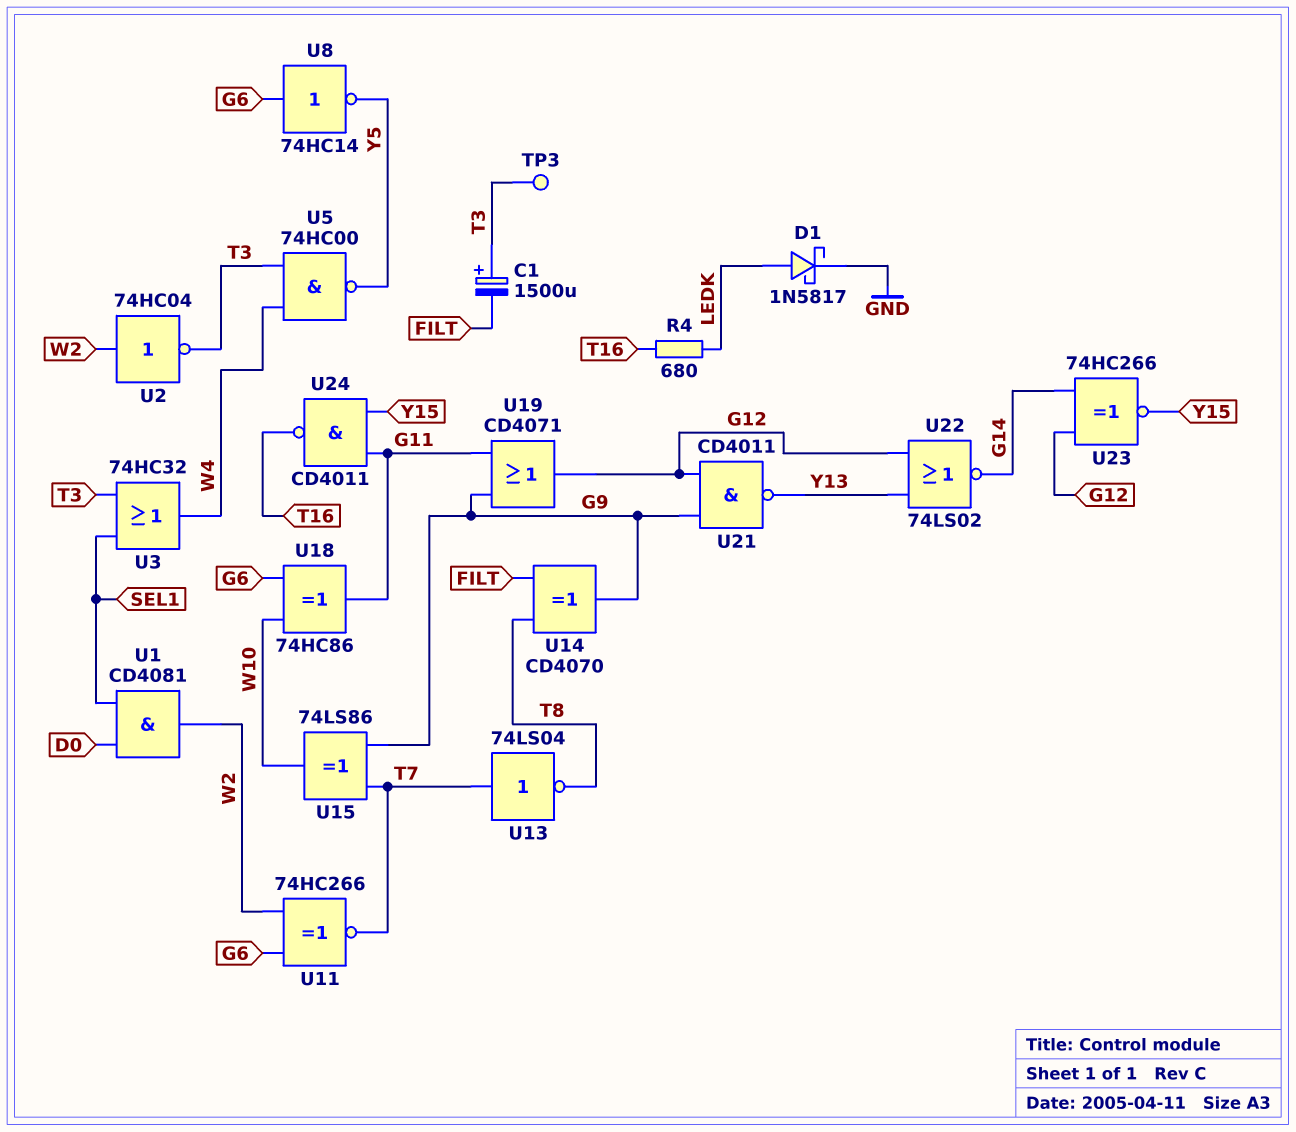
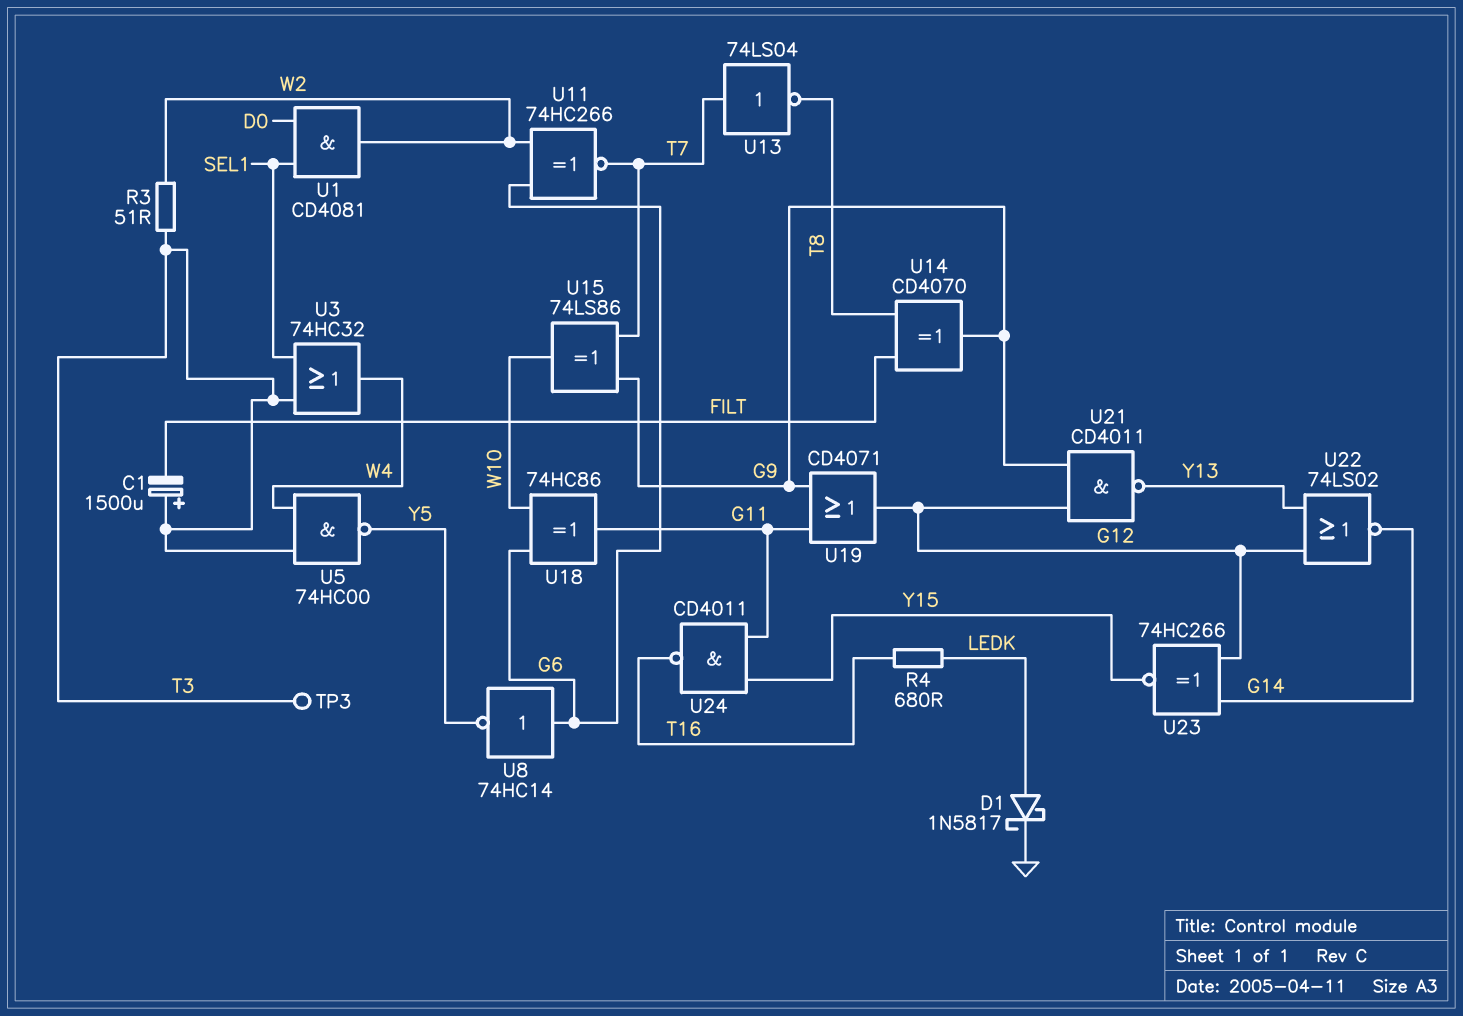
R3: none -> 51 (T3, W2)
U2: NOT 74HC04 (in W2, out T3) -> none

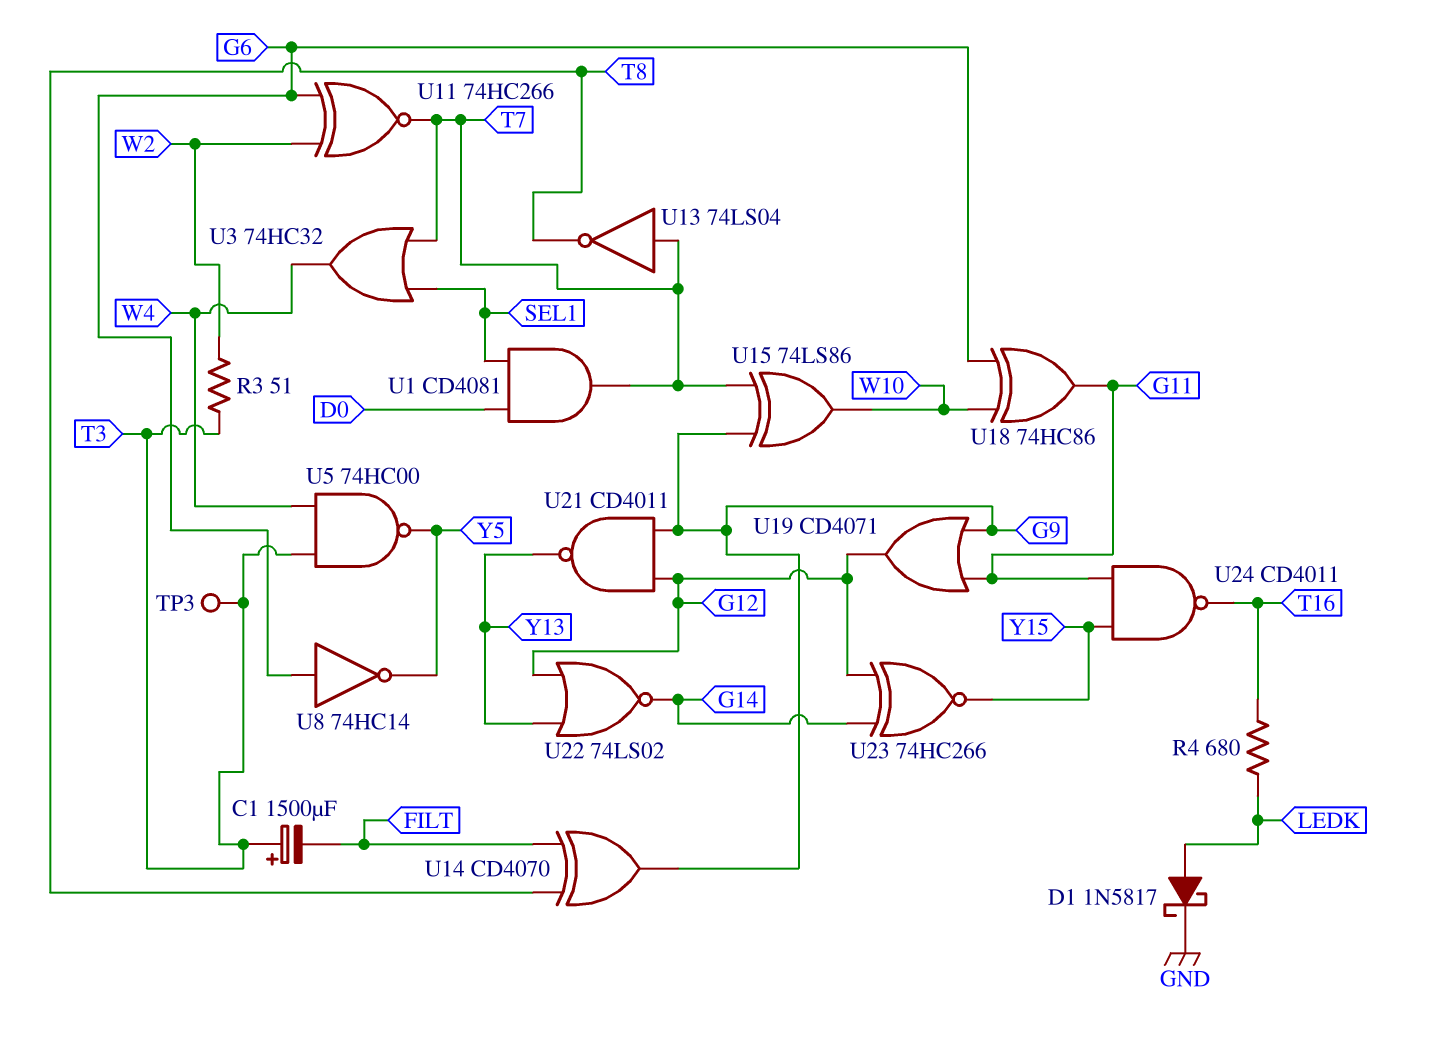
U1: AND CD4081 (in D0, in SEL1, out W2) -> AND CD4081 (in D0, in SEL1, out T7)
U3: OR 74HC32 (in SEL1, in T3, out W4) -> OR 74HC32 (in SEL1, in T7, out W4)

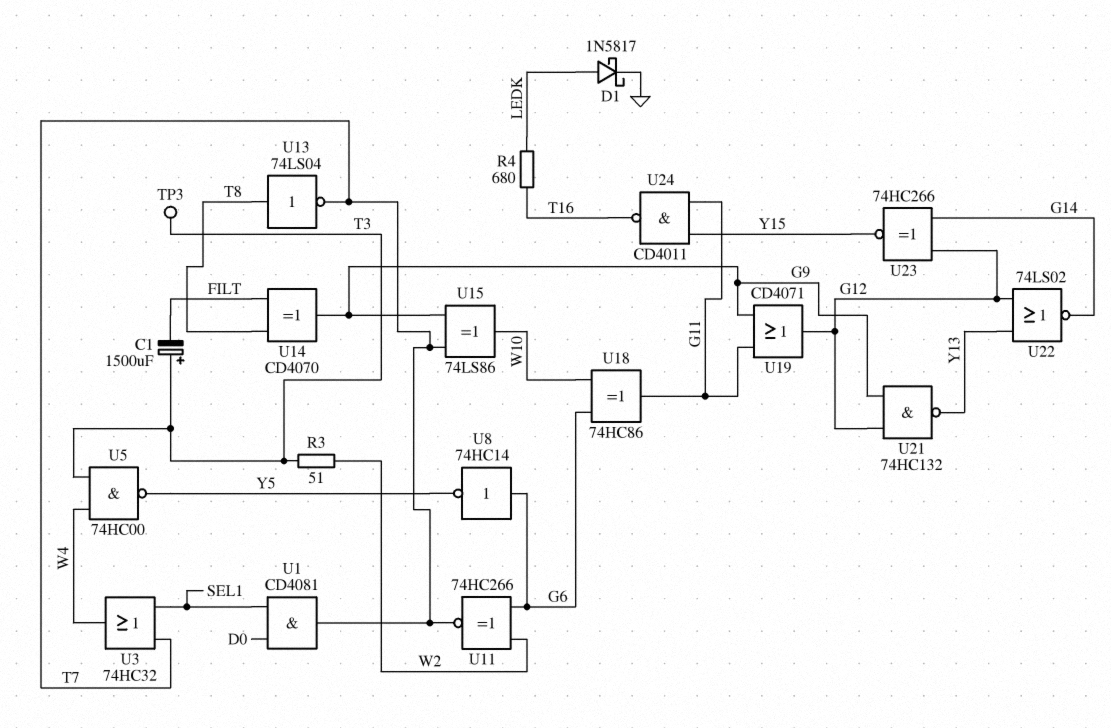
U13: NOT 74LS04 (in T7, out T8) -> NOT 74LS04 (in T8, out T7)
U21: NAND CD4011 (in G9, in G12, out Y13) -> NAND 74HC132 (in G9, in G12, out Y13)

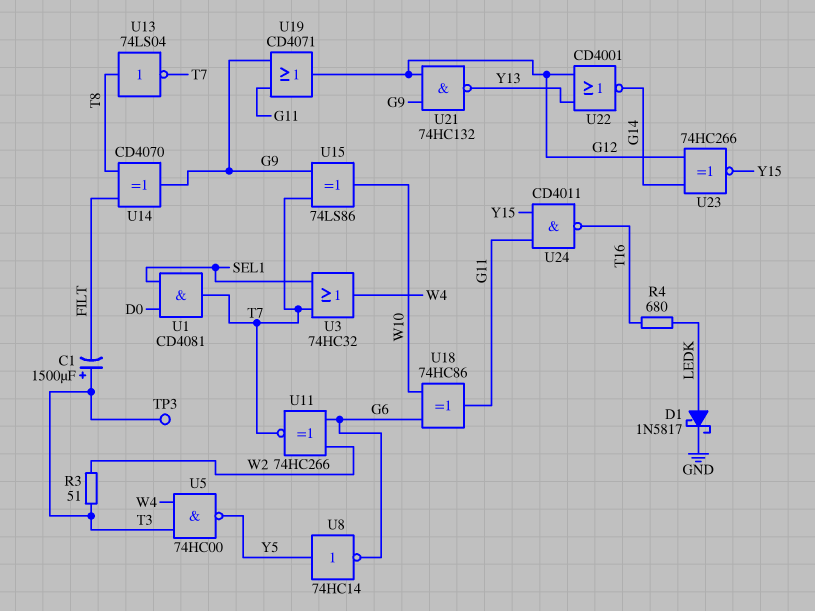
U8: NOT 74HC14 (in G6, out Y5) -> NOT 74HC14 (in Y5, out G6)
U22: NOR 74LS02 (in G12, in Y13, out G14) -> NOR CD4001 (in G12, in Y13, out G14)

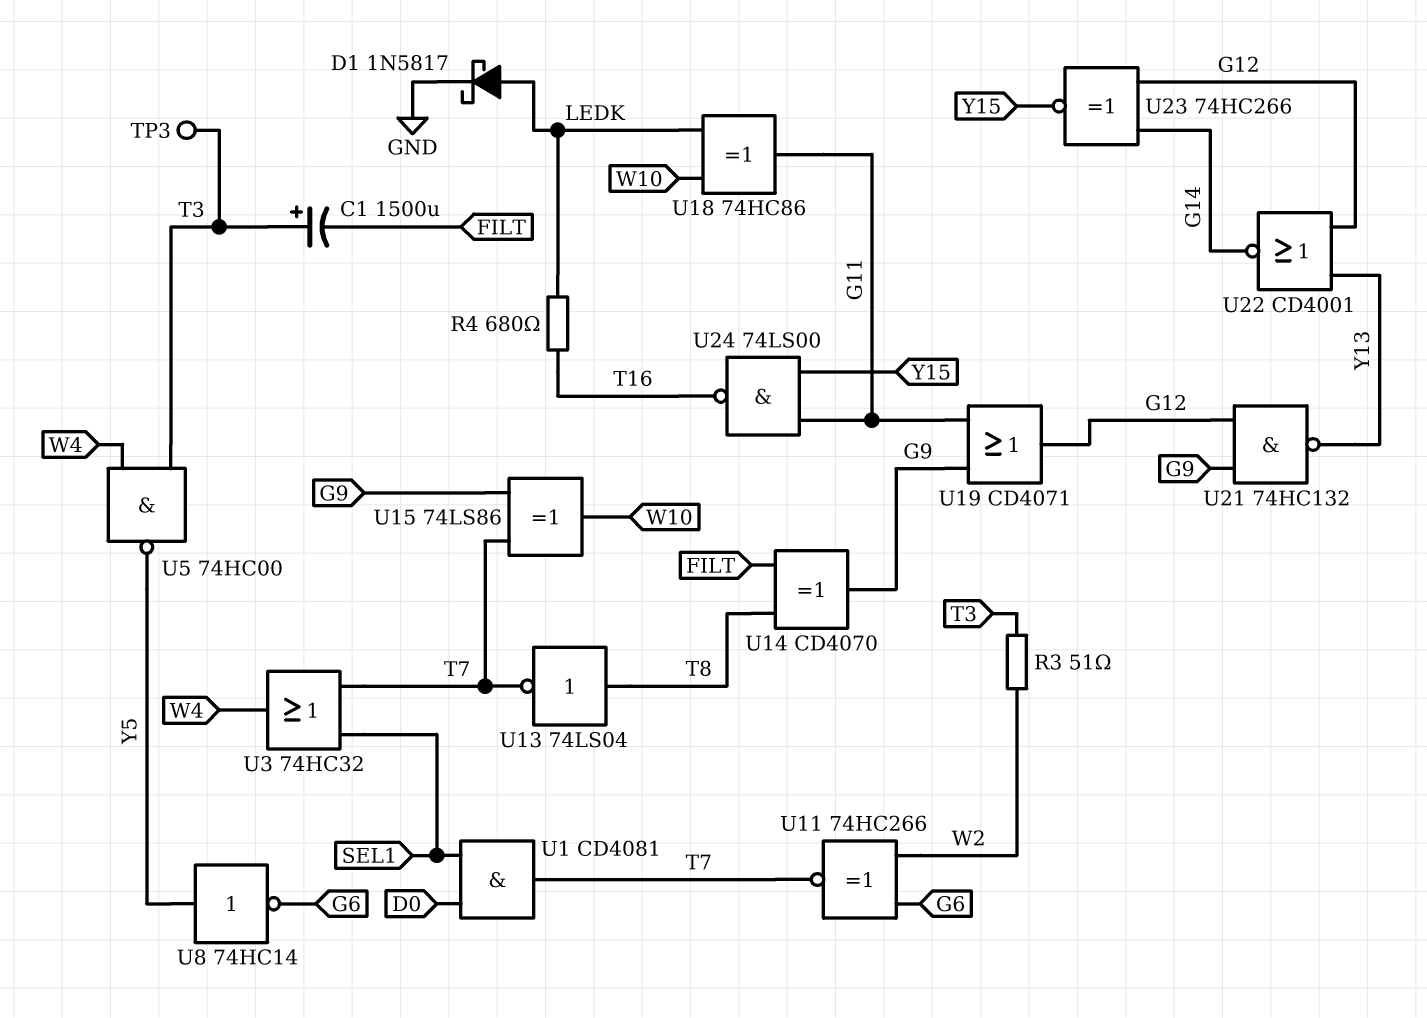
U18: XOR 74HC86 (in G6, in W10, out G11) -> XOR 74HC86 (in LEDK, in W10, out G11)
U24: NAND CD4011 (in G11, in Y15, out T16) -> NAND 74LS00 (in G11, in Y15, out T16)

